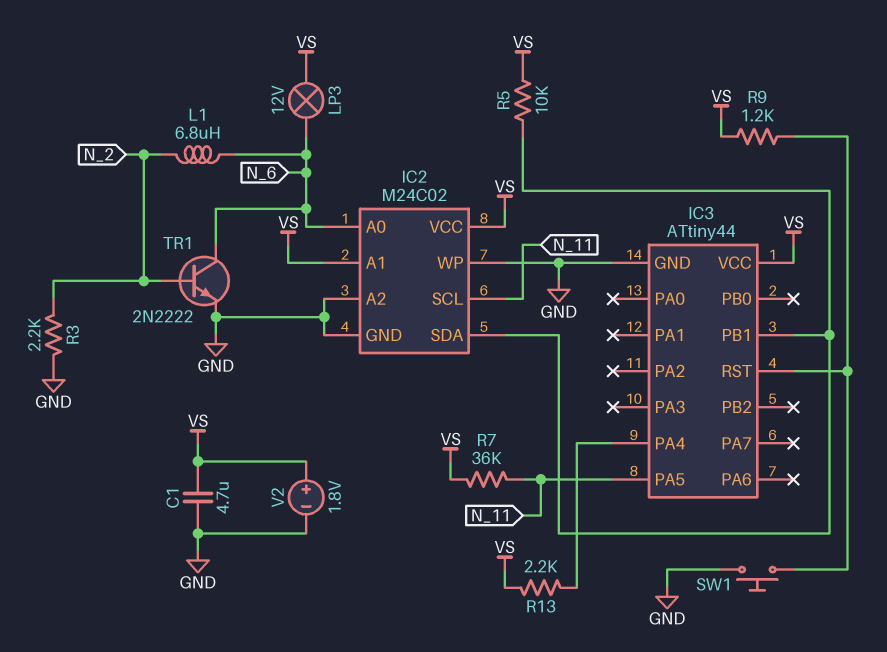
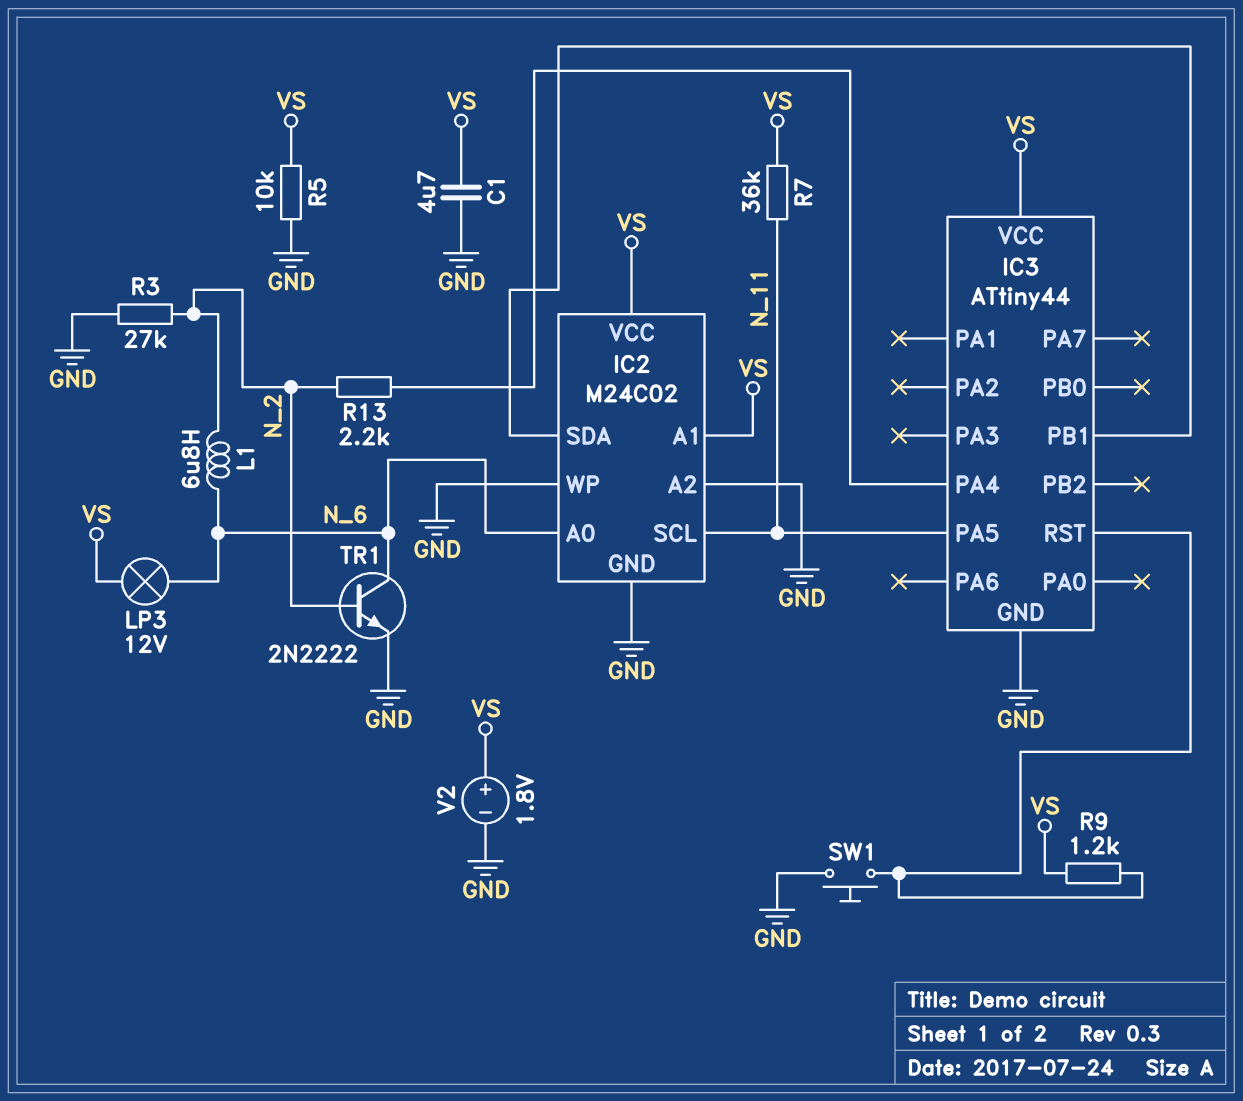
R3: 2.2k (GND, N_2) -> 27k (GND, N_2)
R5: 10k (IC2/SDA, VS) -> 10k (GND, VS)
R13: 2.2k (IC3/PA4, VS) -> 2.2k (IC3/PA4, N_2)

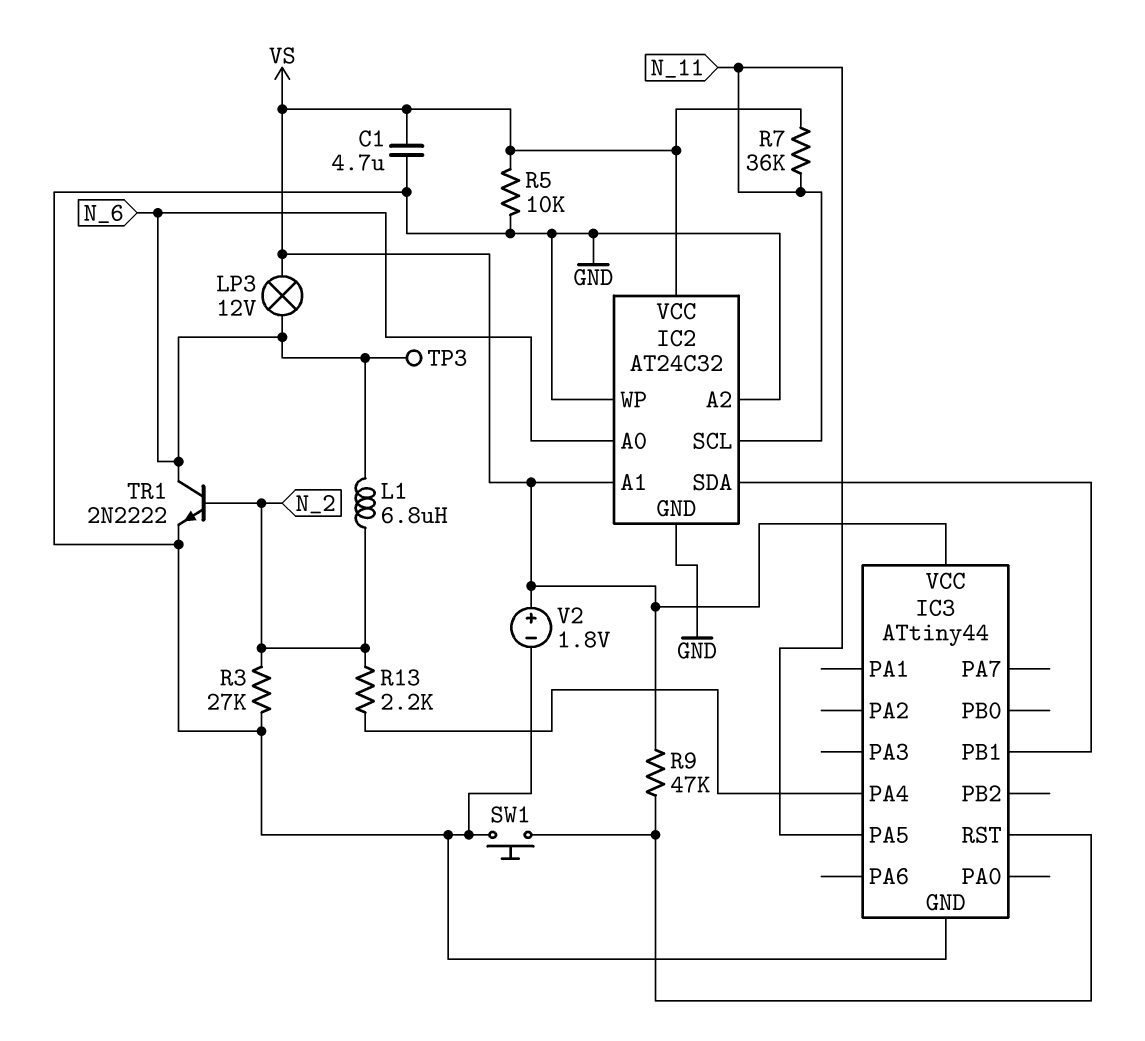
IC2: M24C02 -> AT24C32
R9: 1.2k (IC3/RST, VS) -> 47k (IC3/RST, VS)
TP3: none -> test point (N_6)

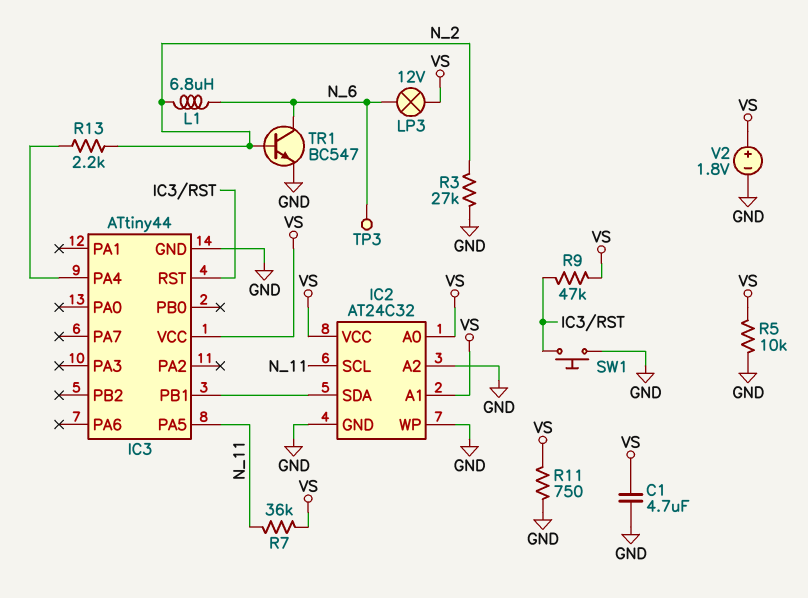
IC2 pin A0: N_6 -> VS
R11: none -> 750 (GND, VS)
TR1: NPN 2N2222 (B N_2, C N_6, E GND) -> NPN BC547 (B N_2, C N_6, E GND)

